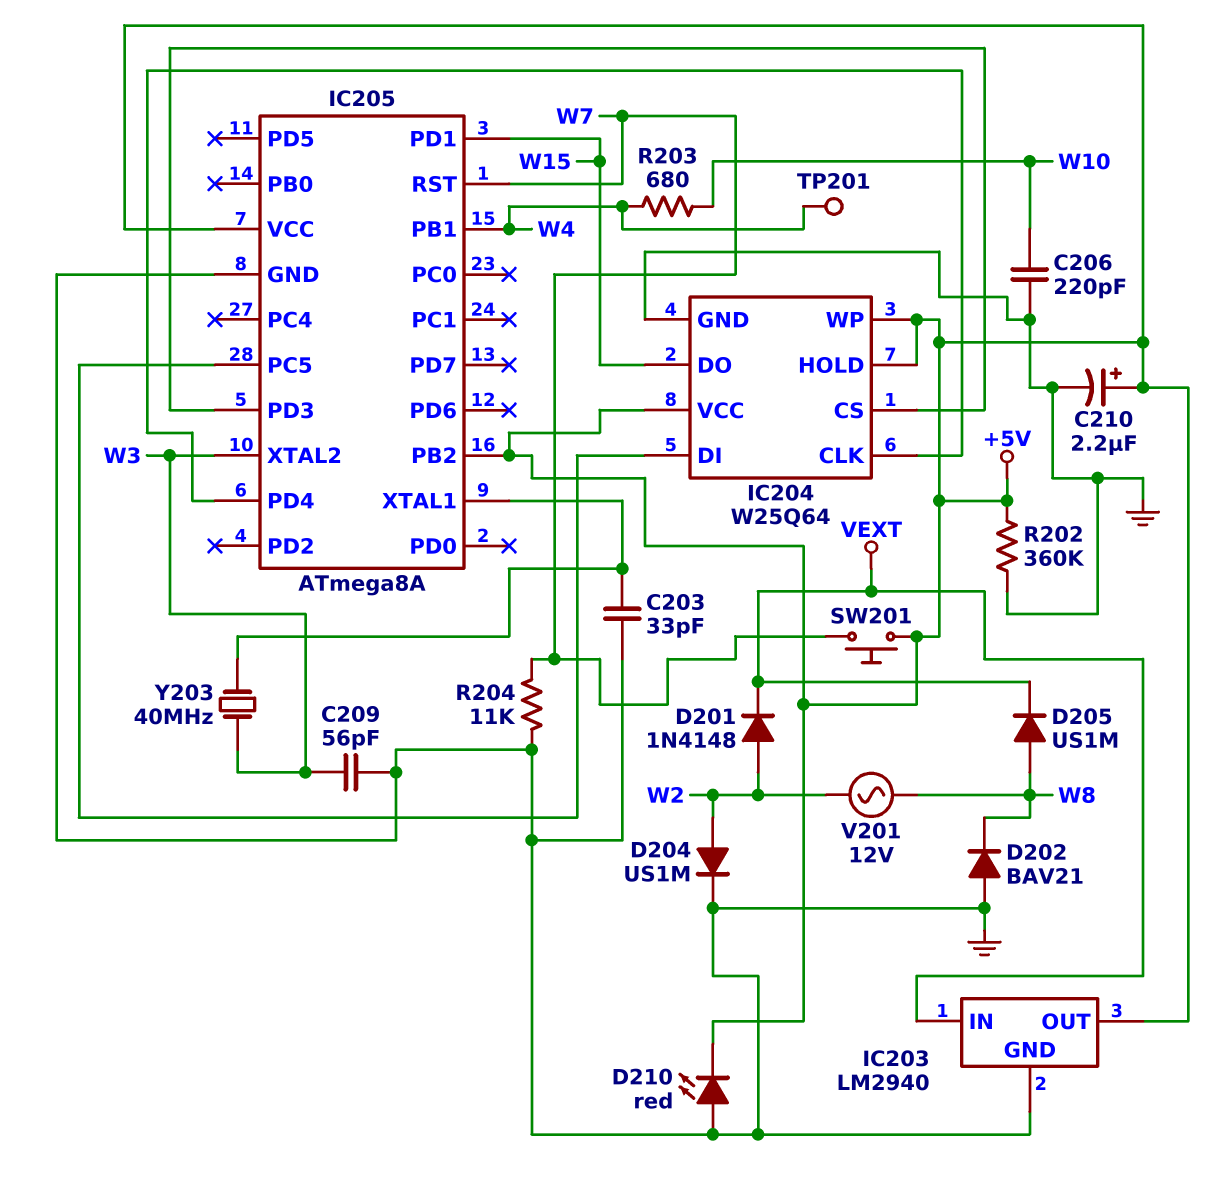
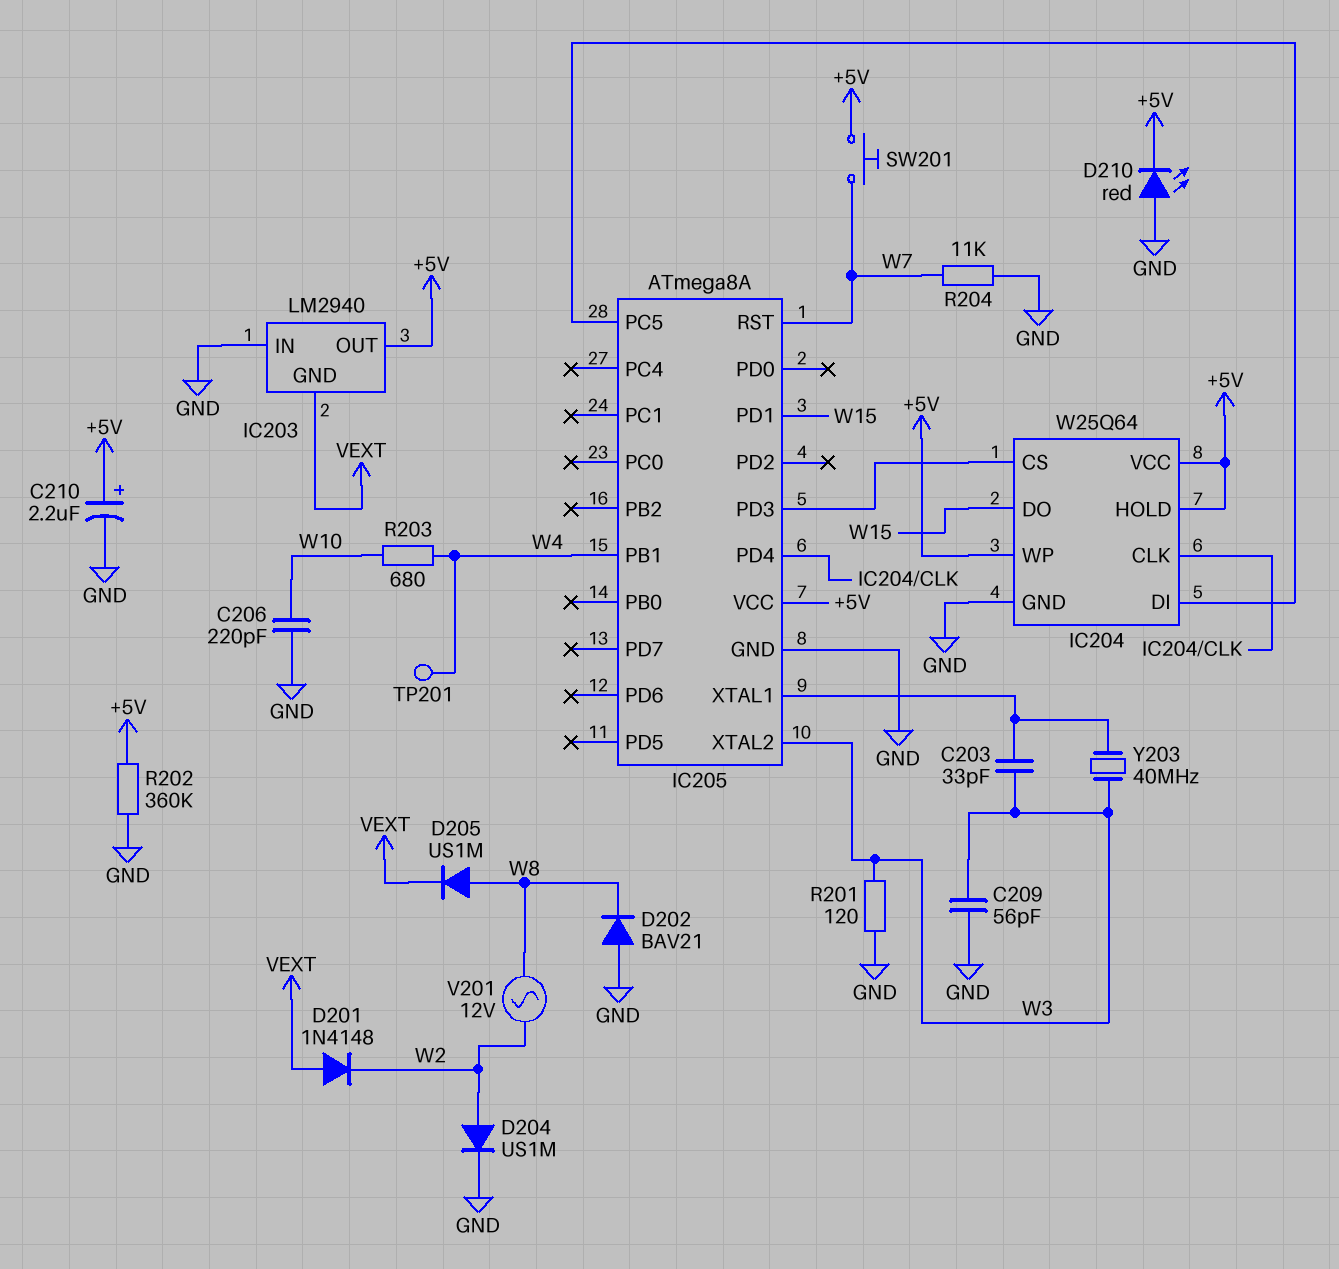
C203: 33pF (GND, IC205/XTAL1) -> 33pF (IC205/XTAL1, W3)
D201: diode 1N4148 (A W2, K VEXT) -> diode 1N4148 (A VEXT, K W2)
IC203 pin GND: GND -> VEXT
IC203 pin IN: VEXT -> GND
IC205 pin PB2: +5V -> none
R201: none -> 120 (GND, W3)

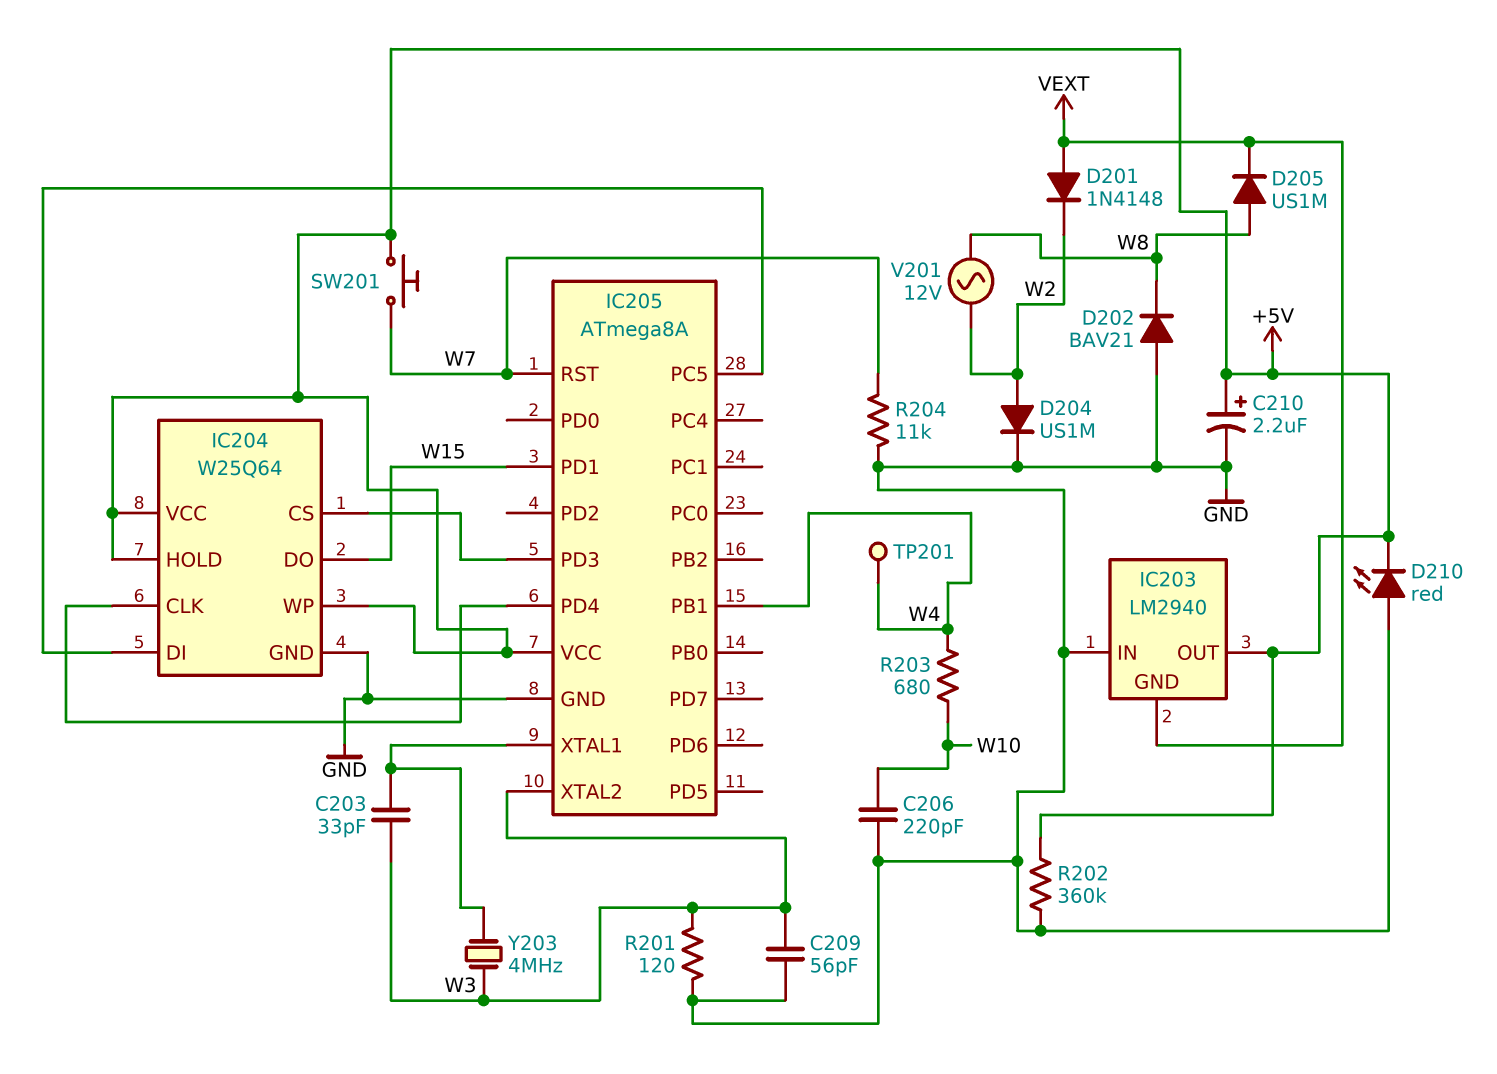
Y203: 40MHz (IC205/XTAL1, W3) -> 4MHz (IC205/XTAL1, W3)

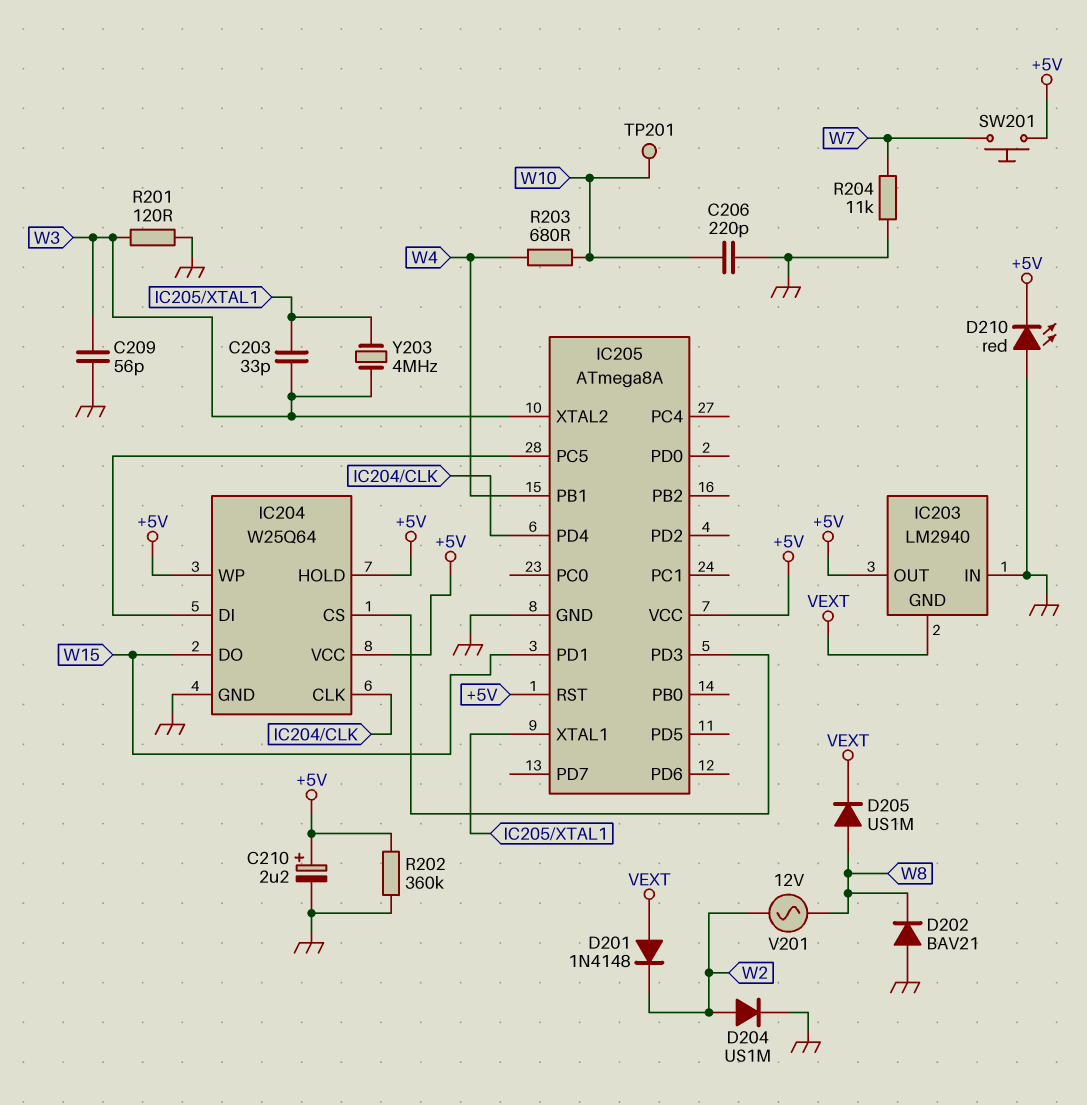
IC205 pin RST: W7 -> +5V
TP201: test point (W4) -> test point (W10)

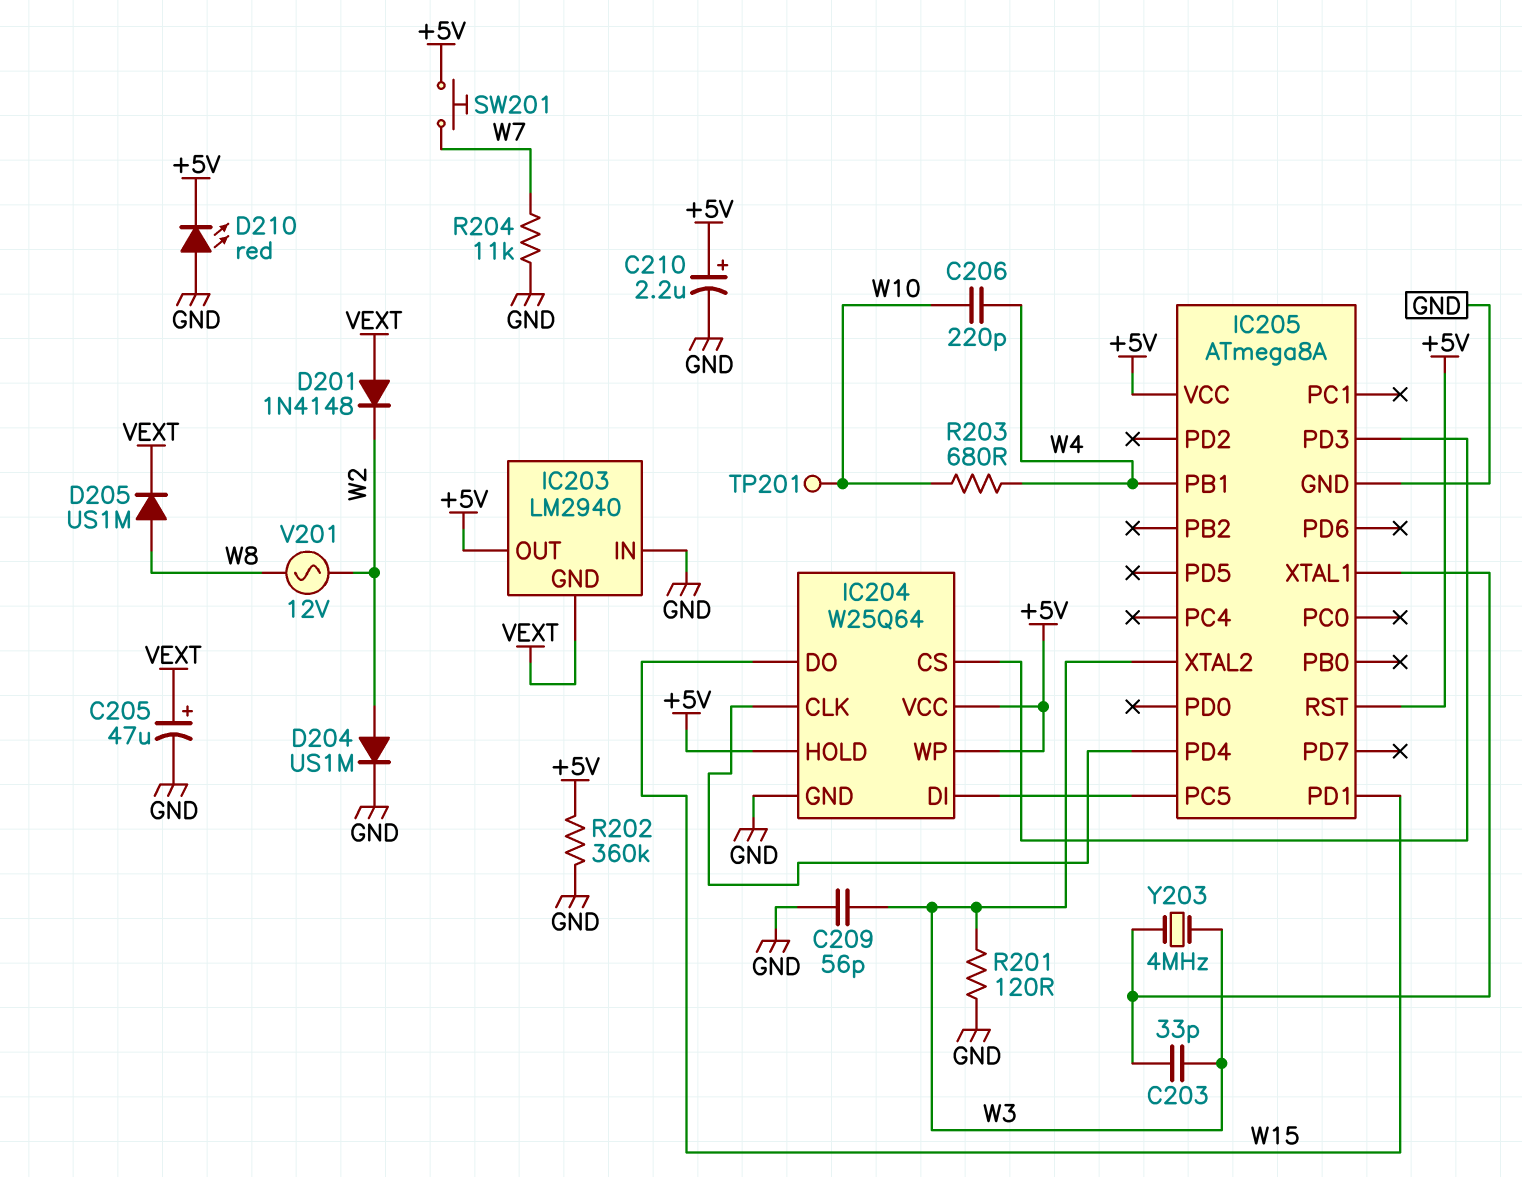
C205: none -> 47uF (plus VEXT, minus GND)
C206: 220pF (GND, W10) -> 220pF (W4, W10)
D202: diode BAV21 (A GND, K W8) -> none

